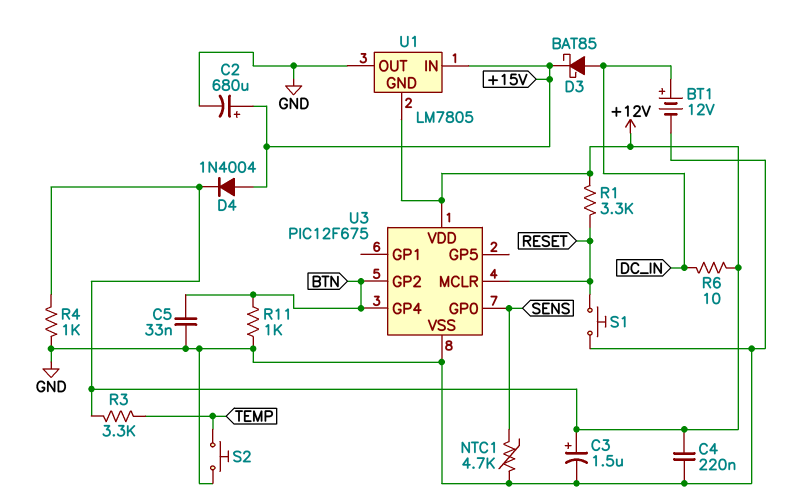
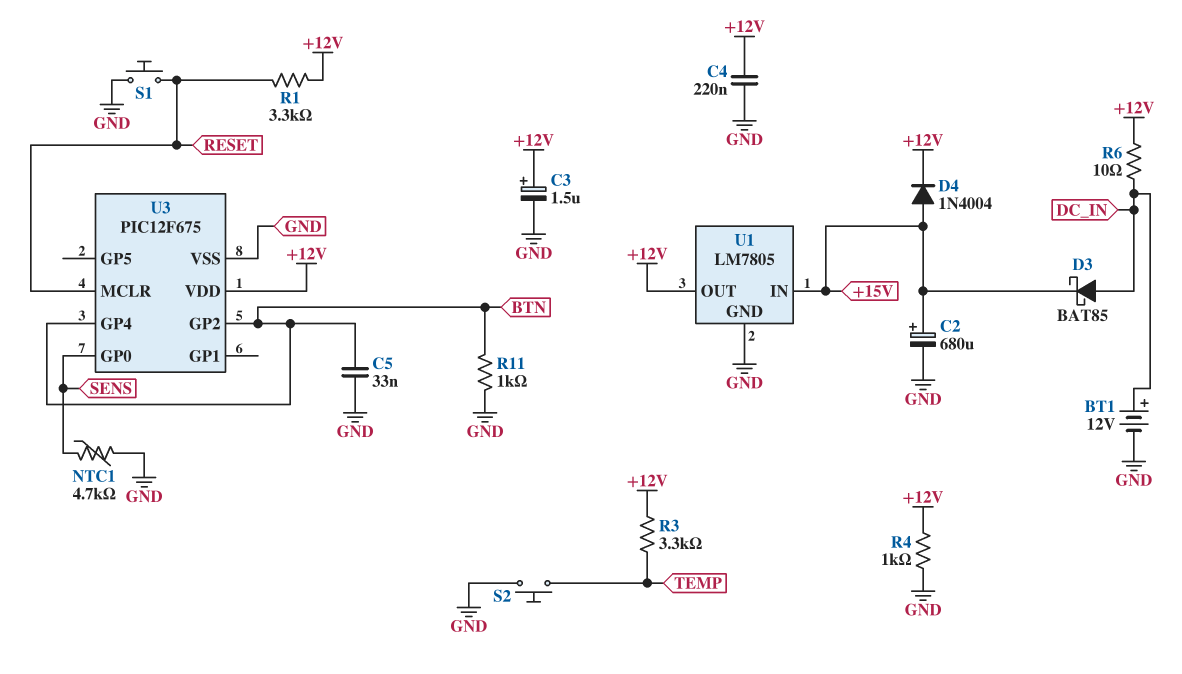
U1 pin GND: +12V -> GND
U1 pin OUT: GND -> +12V

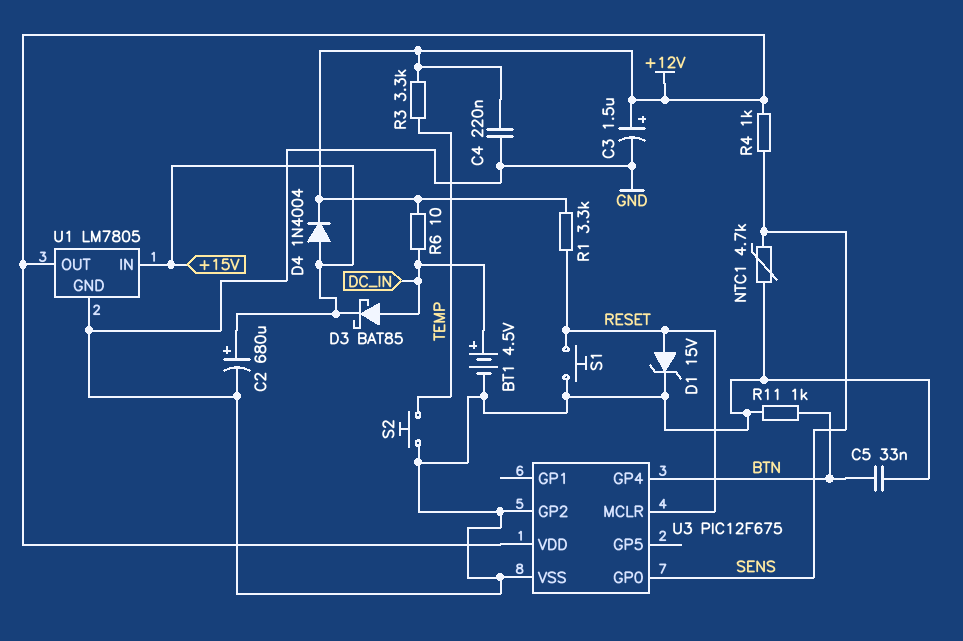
BT1: 12V (plus DC_IN, minus GND) -> 4.5V (plus DC_IN, minus GND)
D1: none -> zener 15V (A RESET, K GND)
R4: 1k (+12V, GND) -> 1k (+12V, SENS)
U3 pin GP2: BTN -> GND

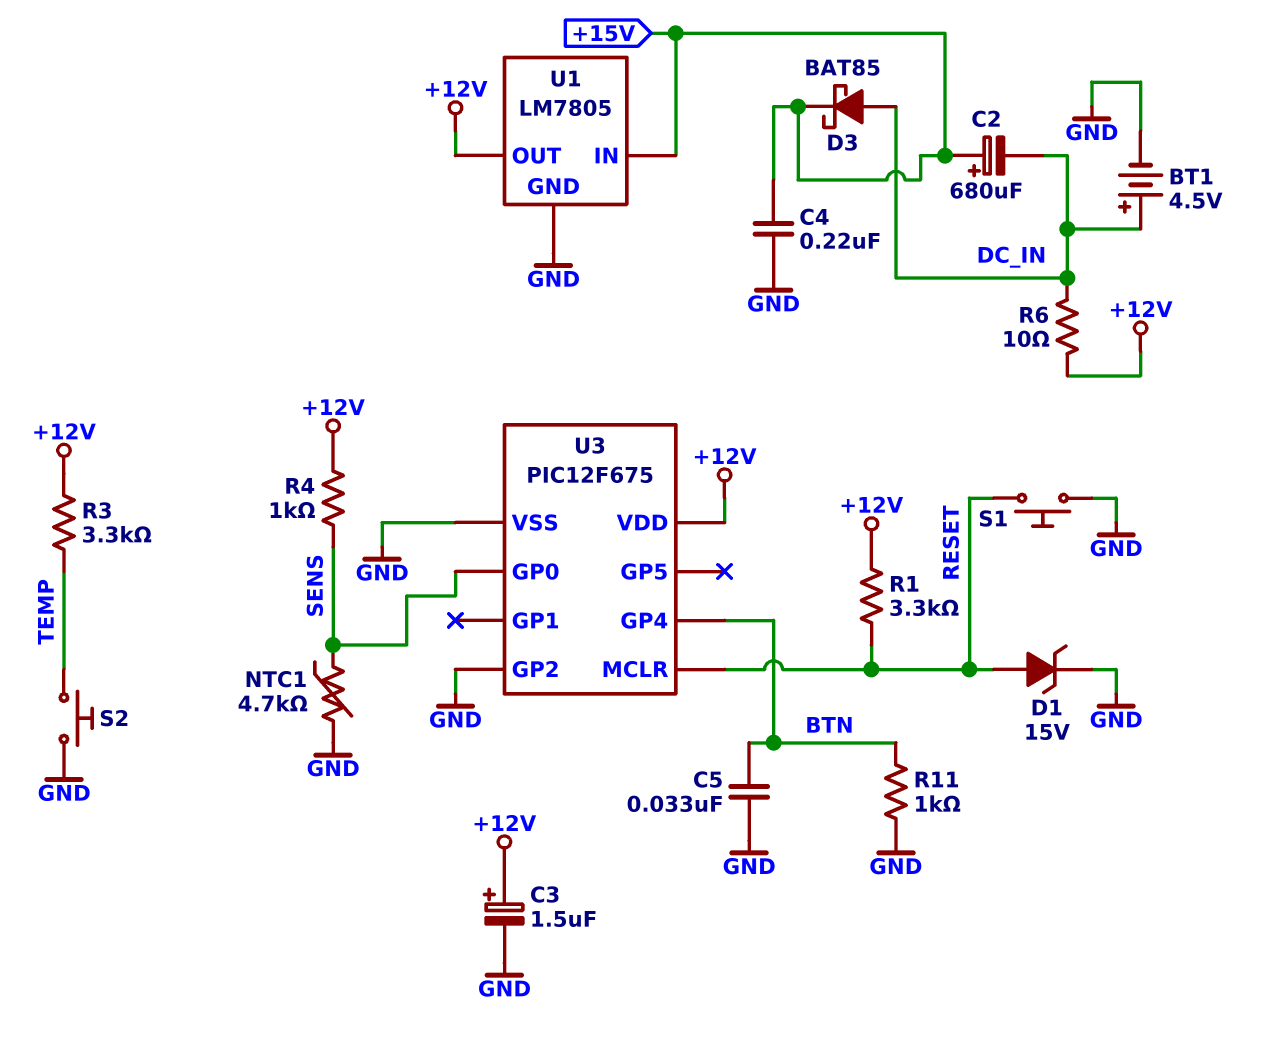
C2: 680uF (plus +15V, minus GND) -> 680uF (plus +15V, minus DC_IN)
C4: 220nF (+12V, GND) -> 220nF (+15V, GND)
D4: diode 1N4004 (A +15V, K +12V) -> none

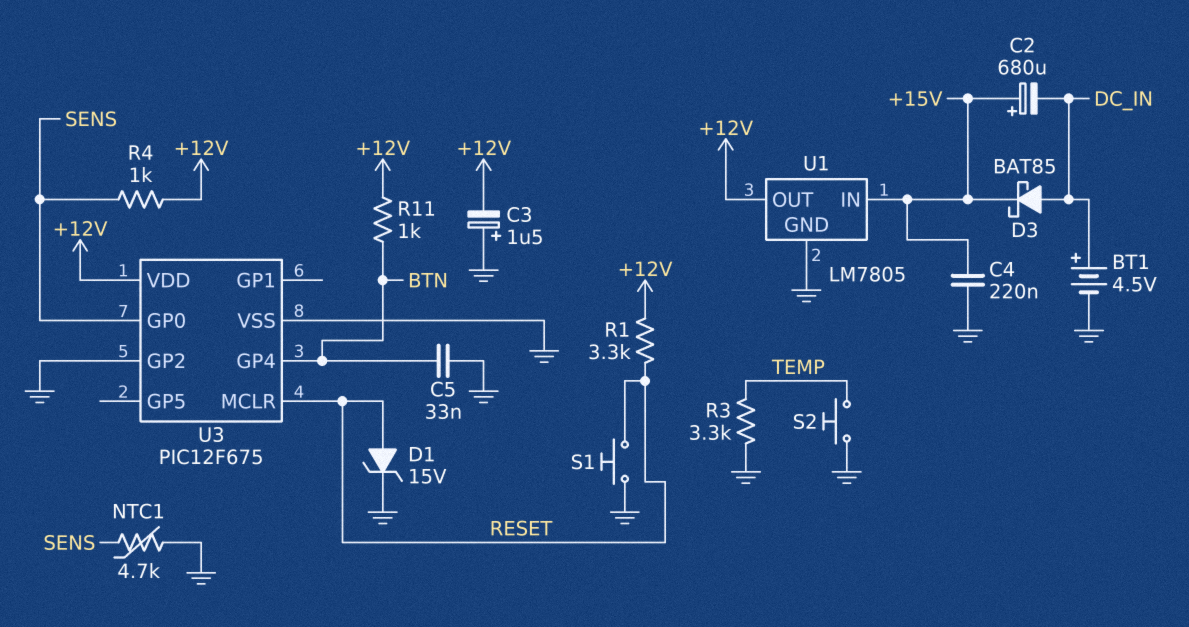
C3: 1.5uF (plus +12V, minus GND) -> 1.5uF (plus GND, minus +12V)
R3: 3.3k (+12V, TEMP) -> 3.3k (GND, TEMP)
R6: 10 (+12V, DC_IN) -> none
R11: 1k (BTN, GND) -> 1k (+12V, BTN)

